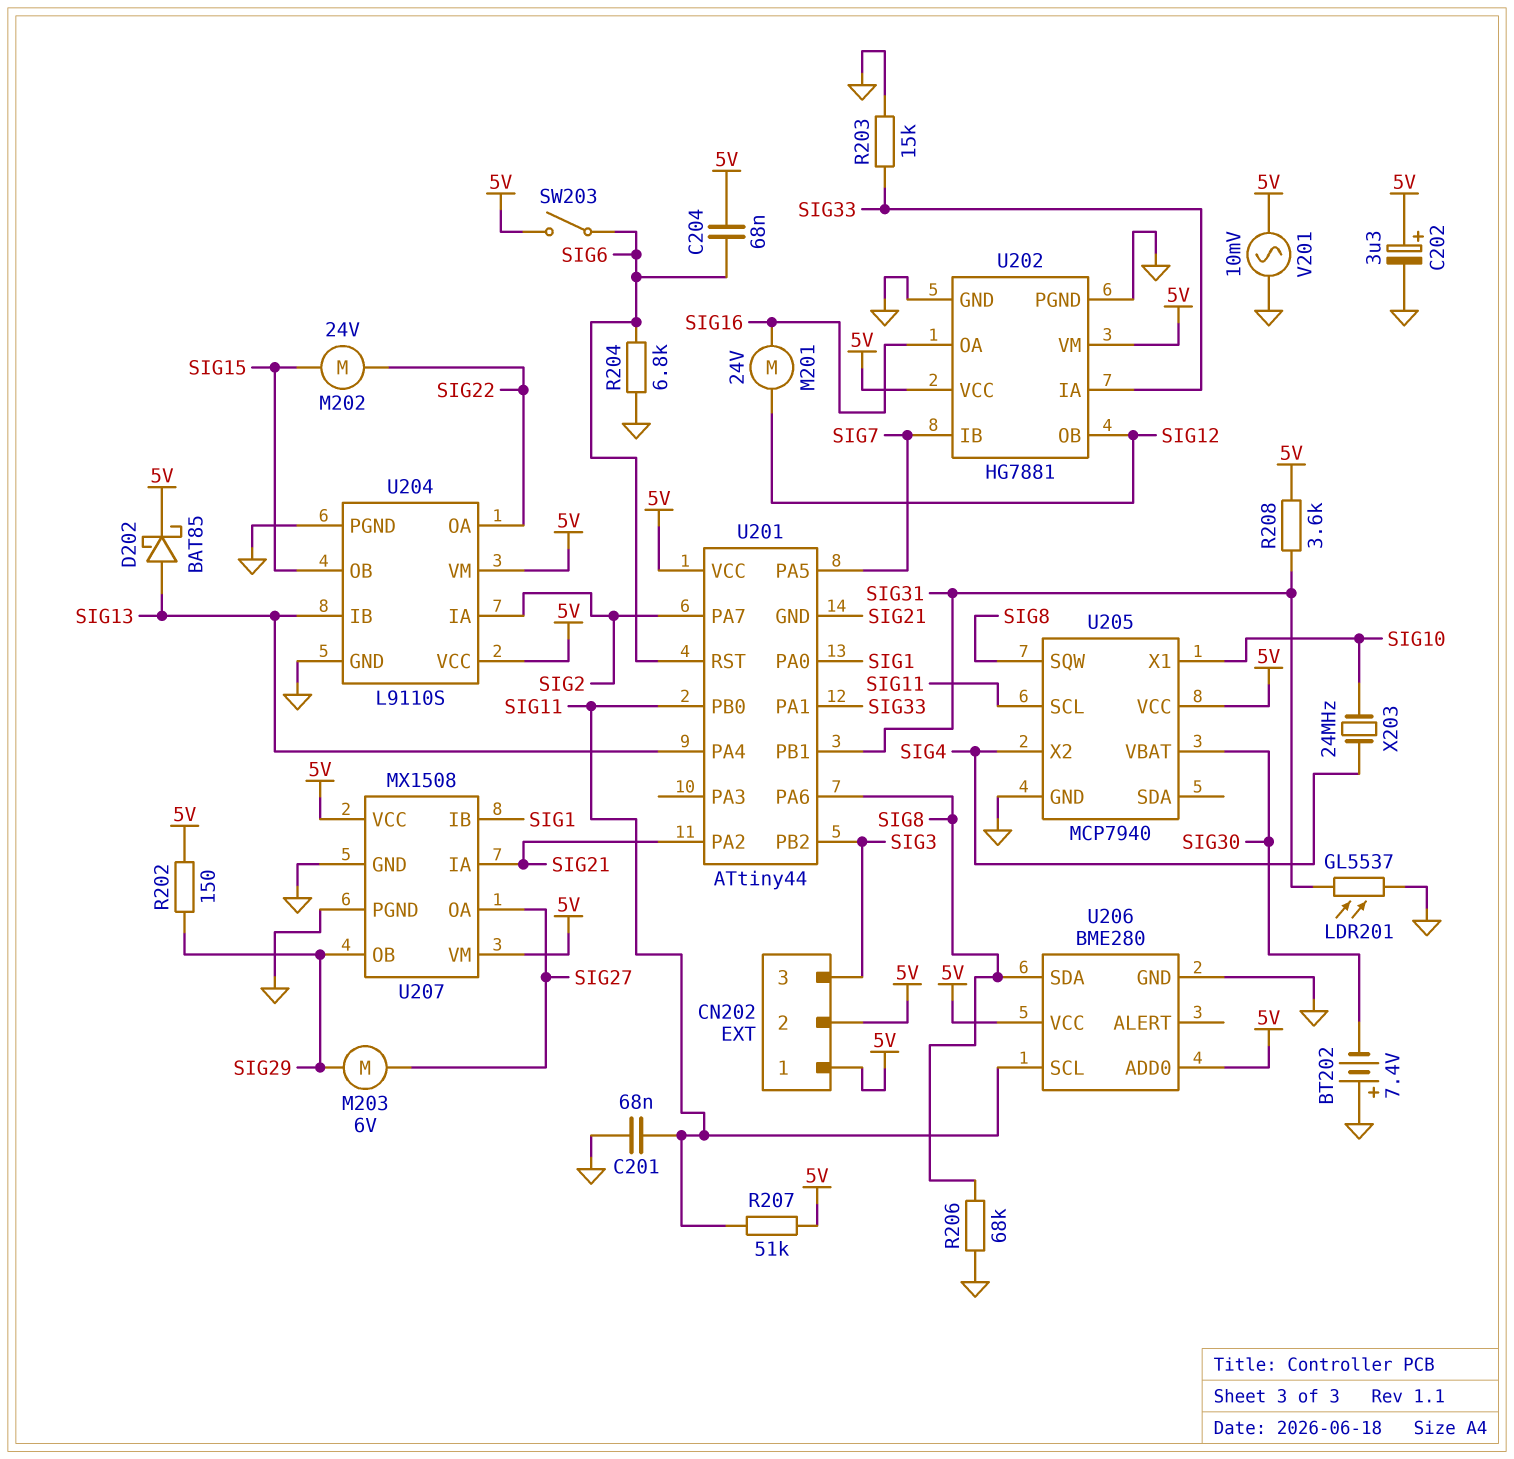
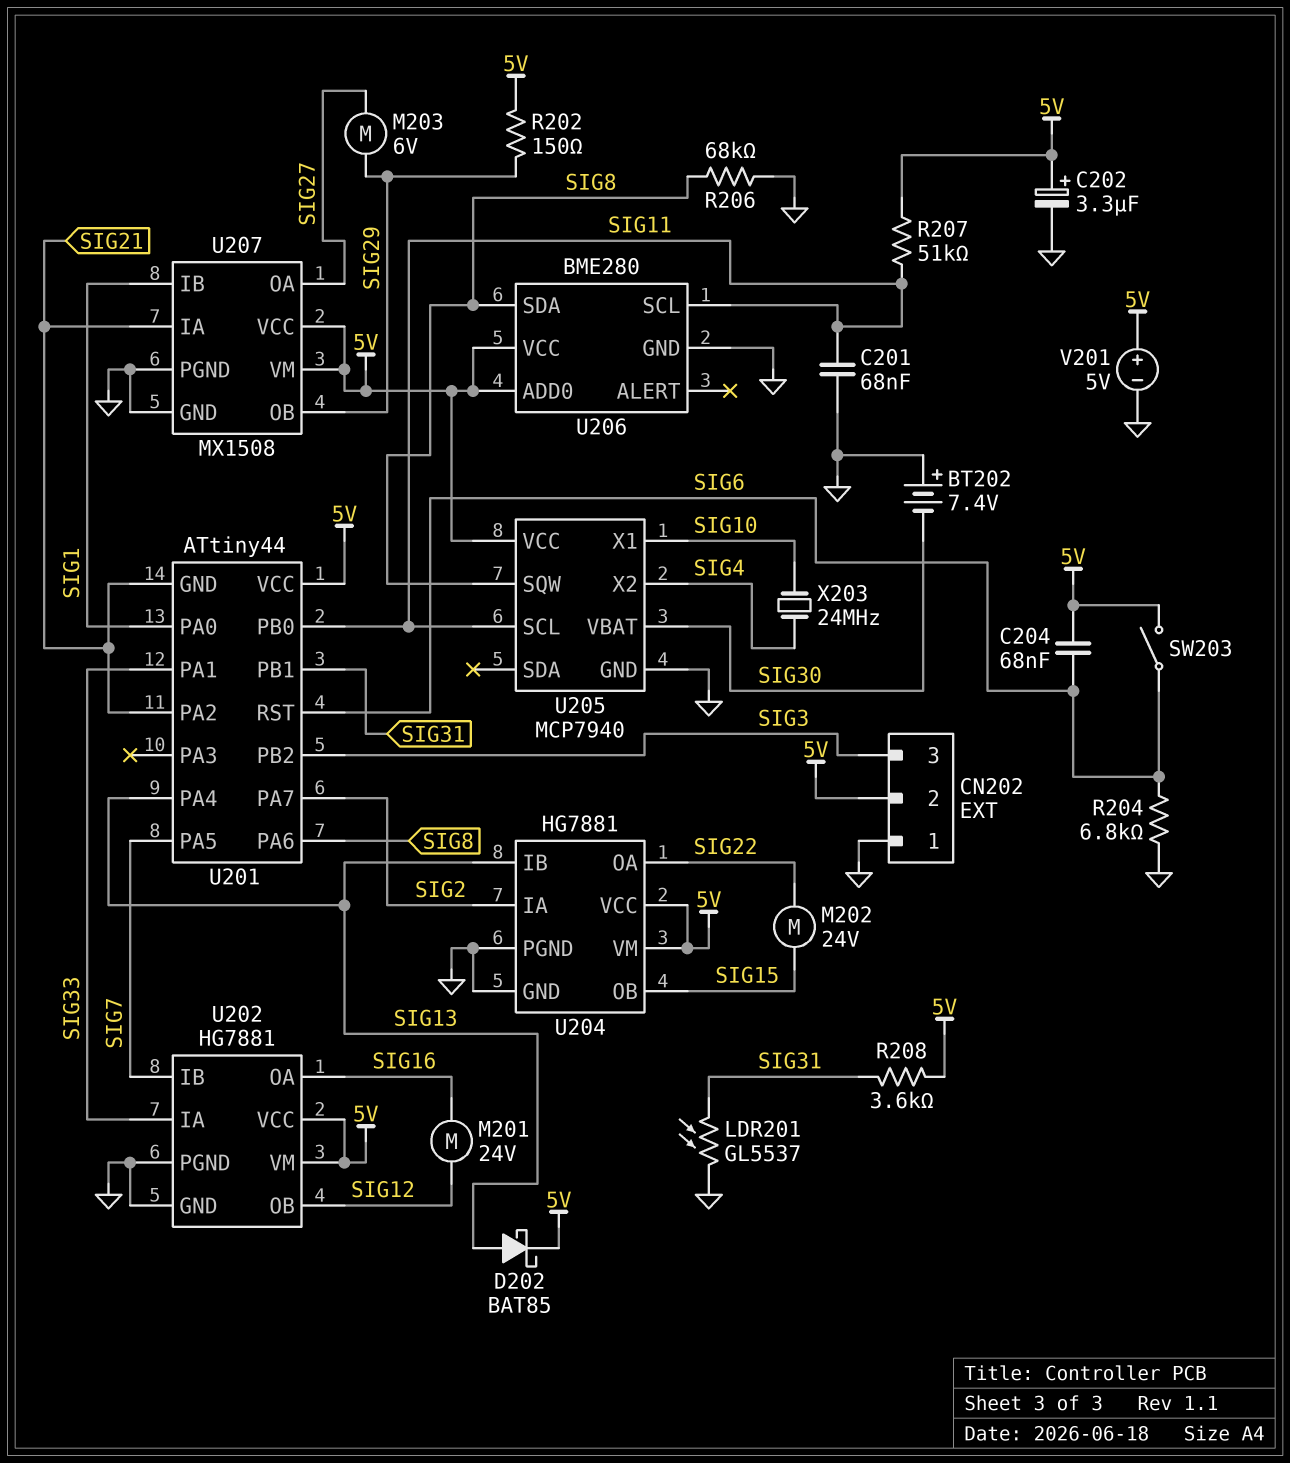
CN202 pin 1: 5V -> GND
R203: 15k (GND, SIG33) -> none
U204: L9110S -> HG7881
V201: AC 10mV (5V, GND) -> 5V (plus 5V, minus GND)

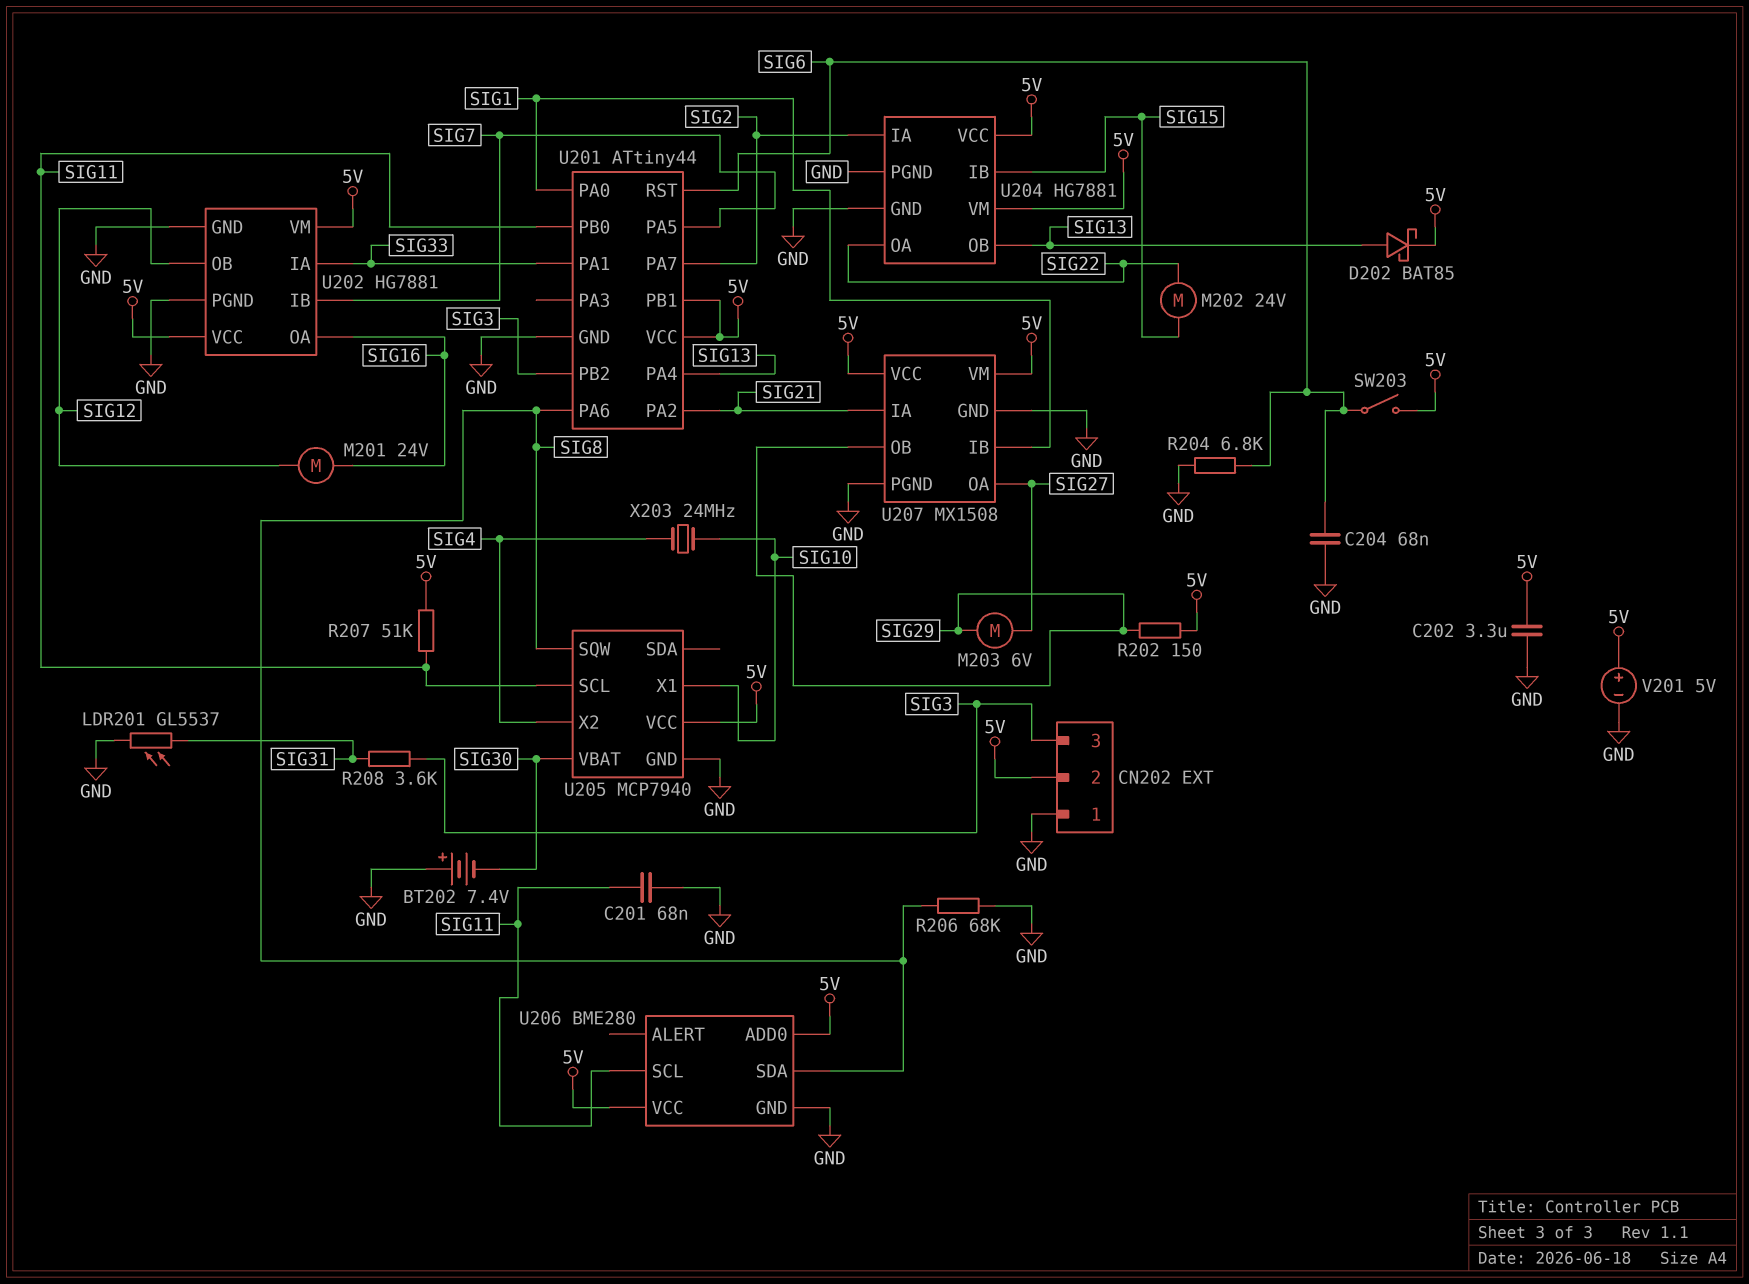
C202: 3.3uF (plus 5V, minus GND) -> 3.3uF (5V, GND)
C204: 68nF (5V, SIG6) -> 68nF (GND, SIG6)
R208: 3.6k (5V, SIG31) -> 3.6k (SIG3, SIG31)
U201 pin GND: SIG21 -> GND
U201 pin PB1: SIG31 -> 5V
U204 pin IB: SIG13 -> SIG15
U204 pin OB: SIG15 -> SIG13

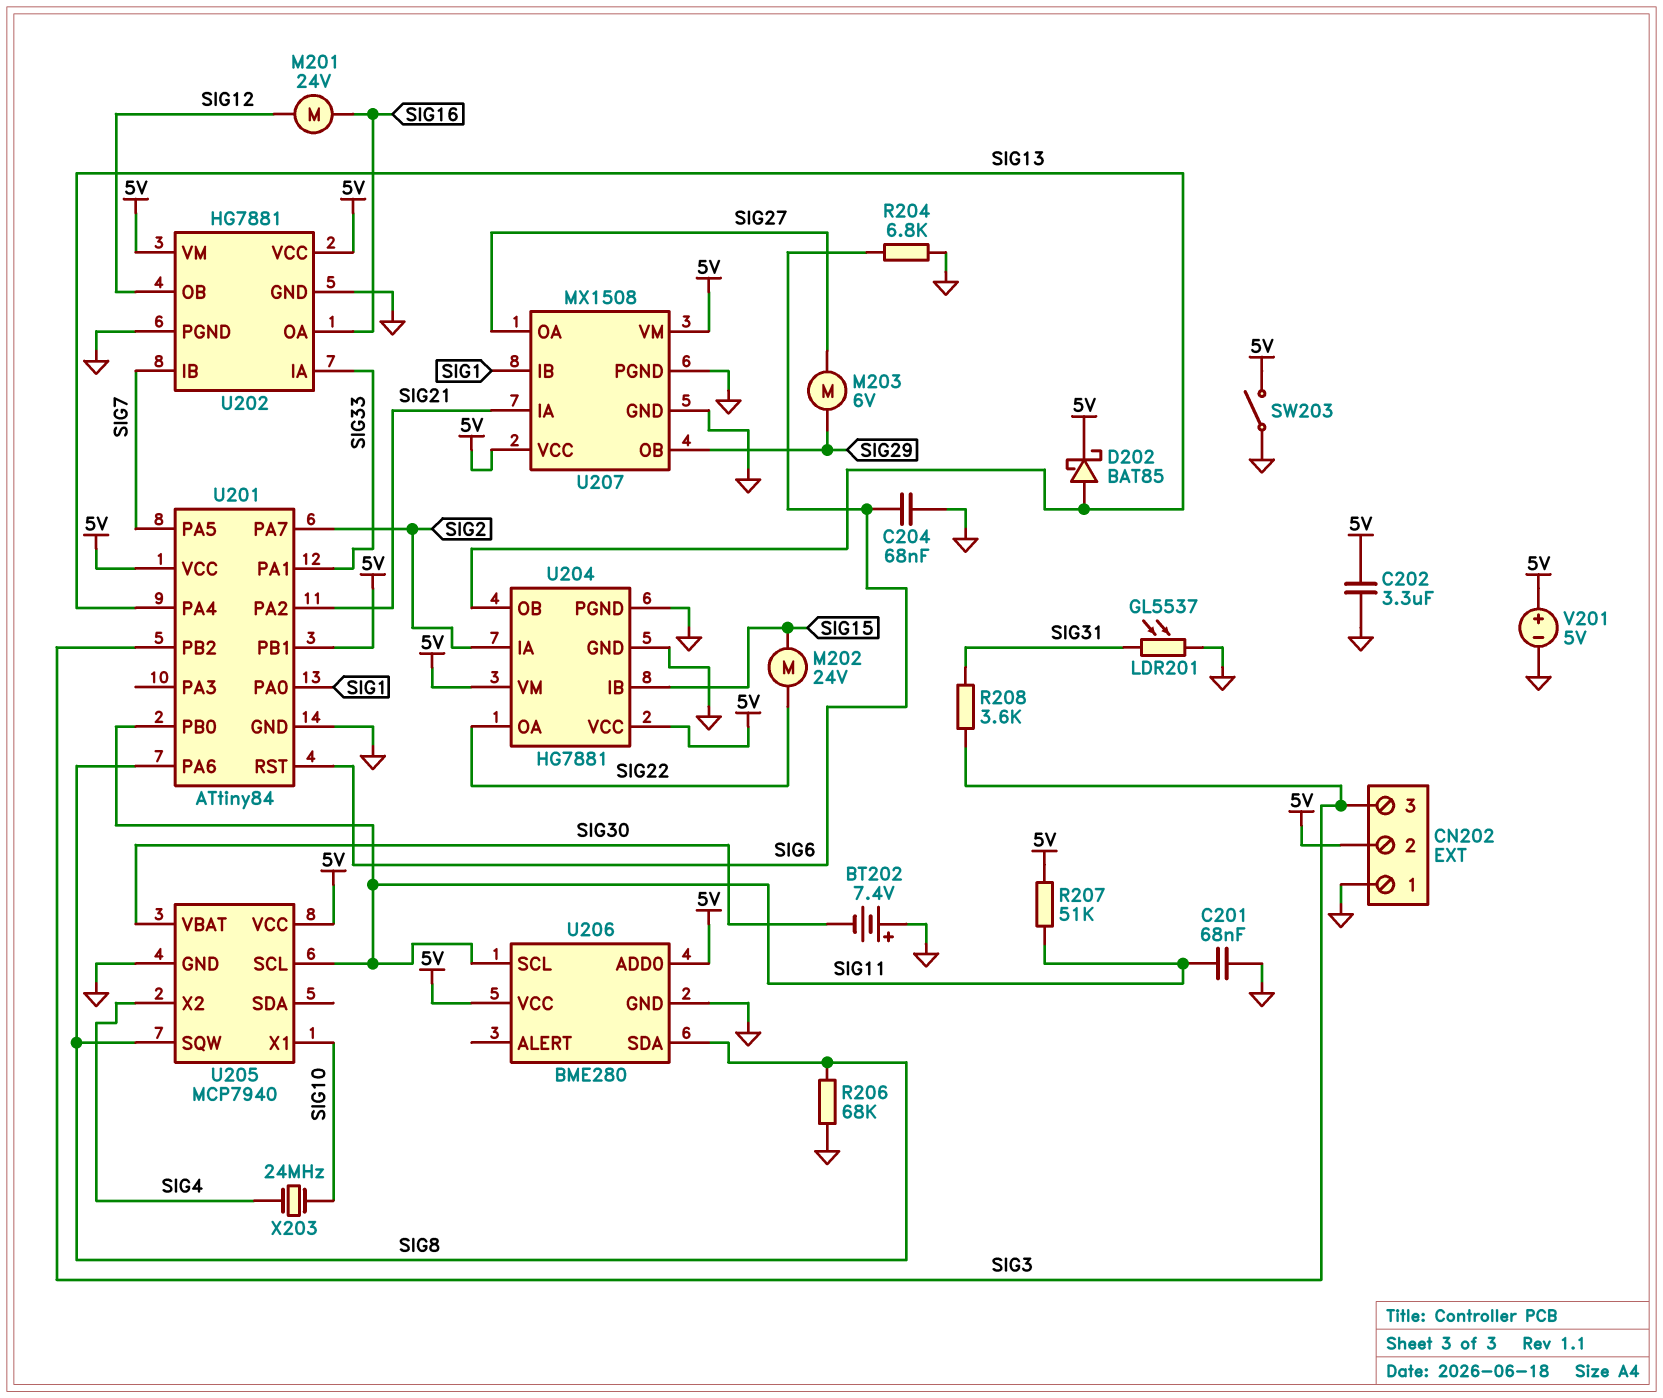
R202: 150 (5V, SIG29) -> none
SW203: switch (5V, SIG6) -> switch (5V, GND)
U201: ATtiny44 -> ATtiny84

